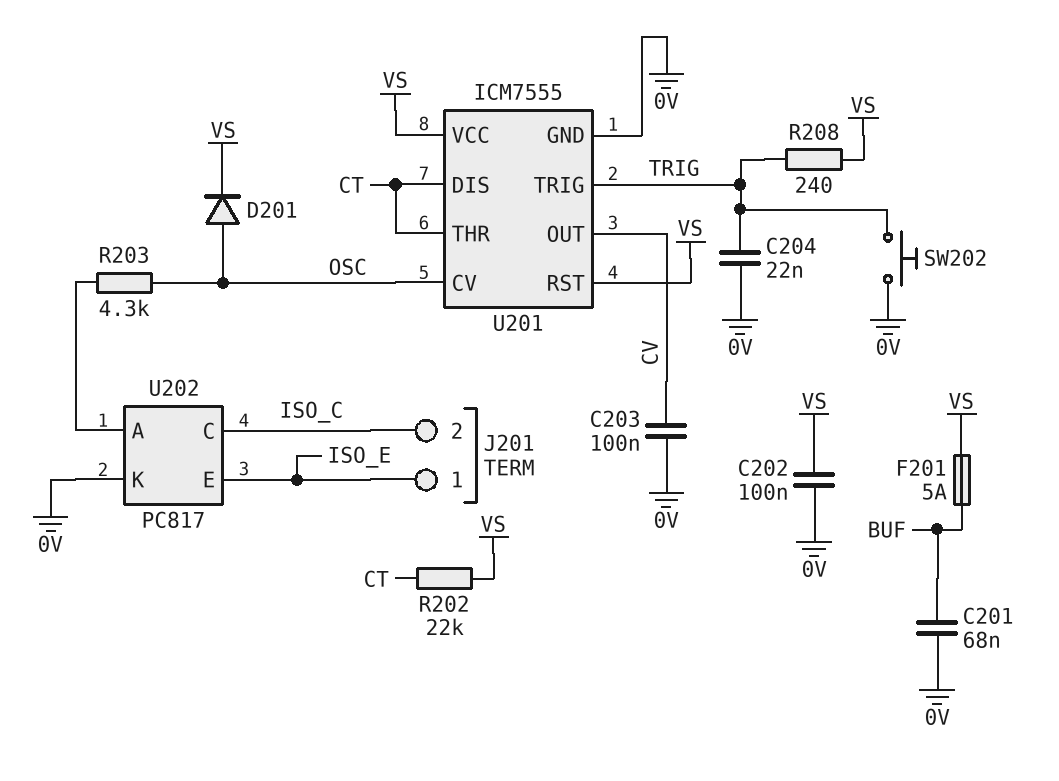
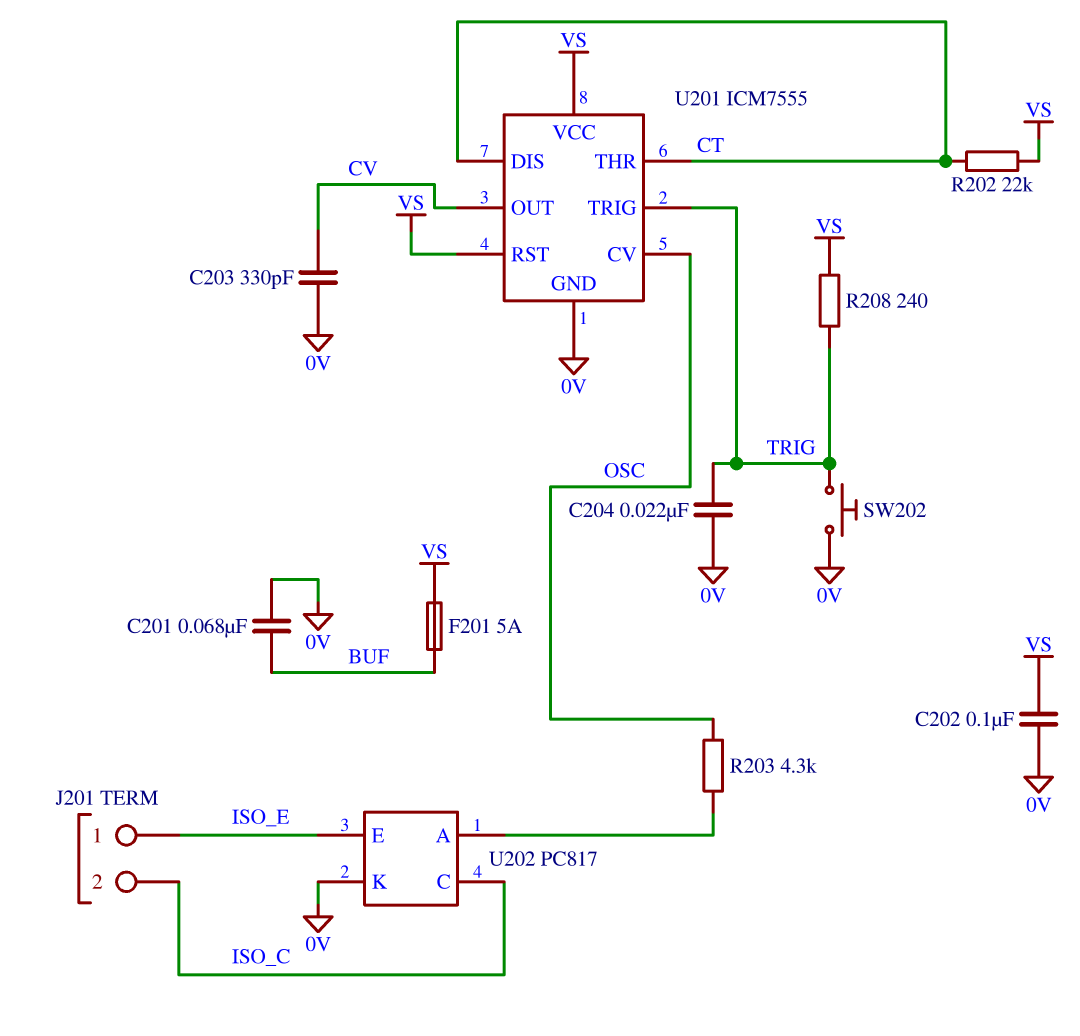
C203: 100nF (0V, CV) -> 330pF (0V, CV)
D201: diode (A OSC, K VS) -> none

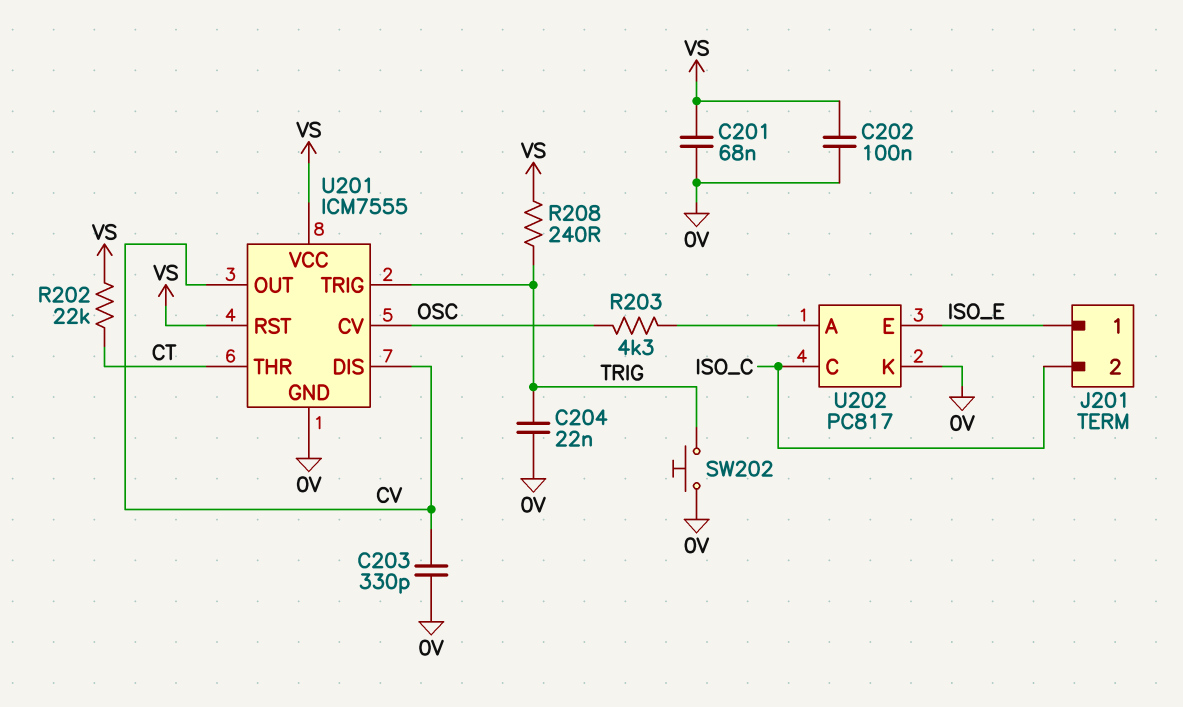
C201: 68nF (0V, BUF) -> 68nF (0V, VS)
F201: 5A (BUF, VS) -> none
U201 pin DIS: CT -> CV

